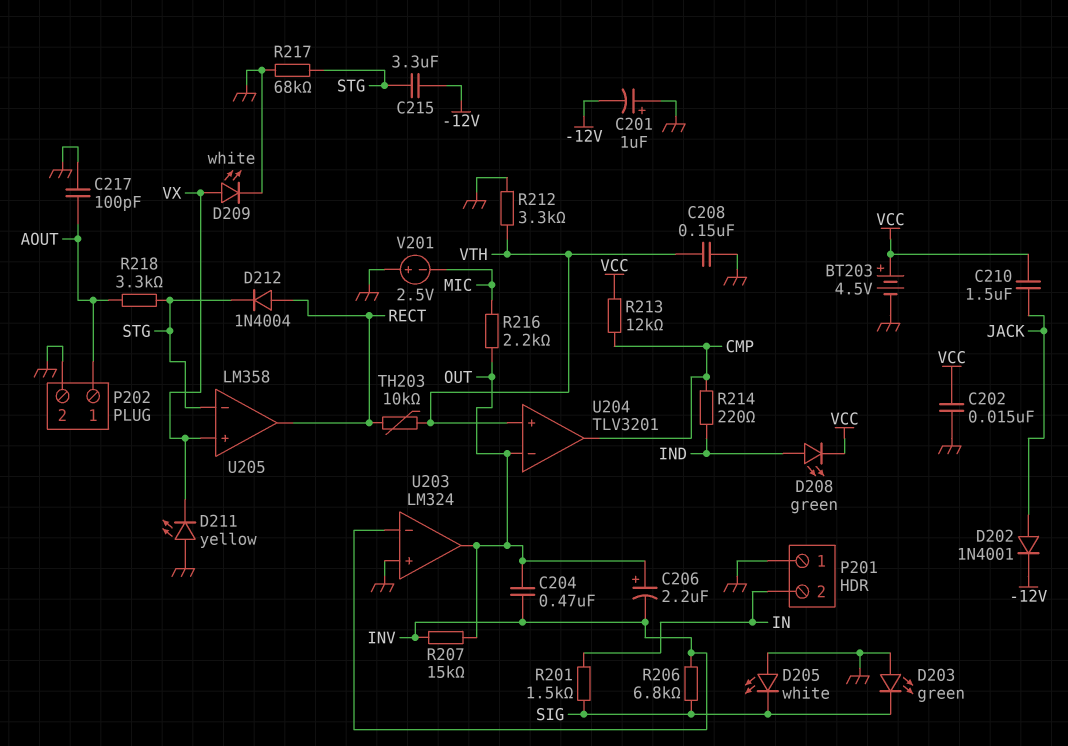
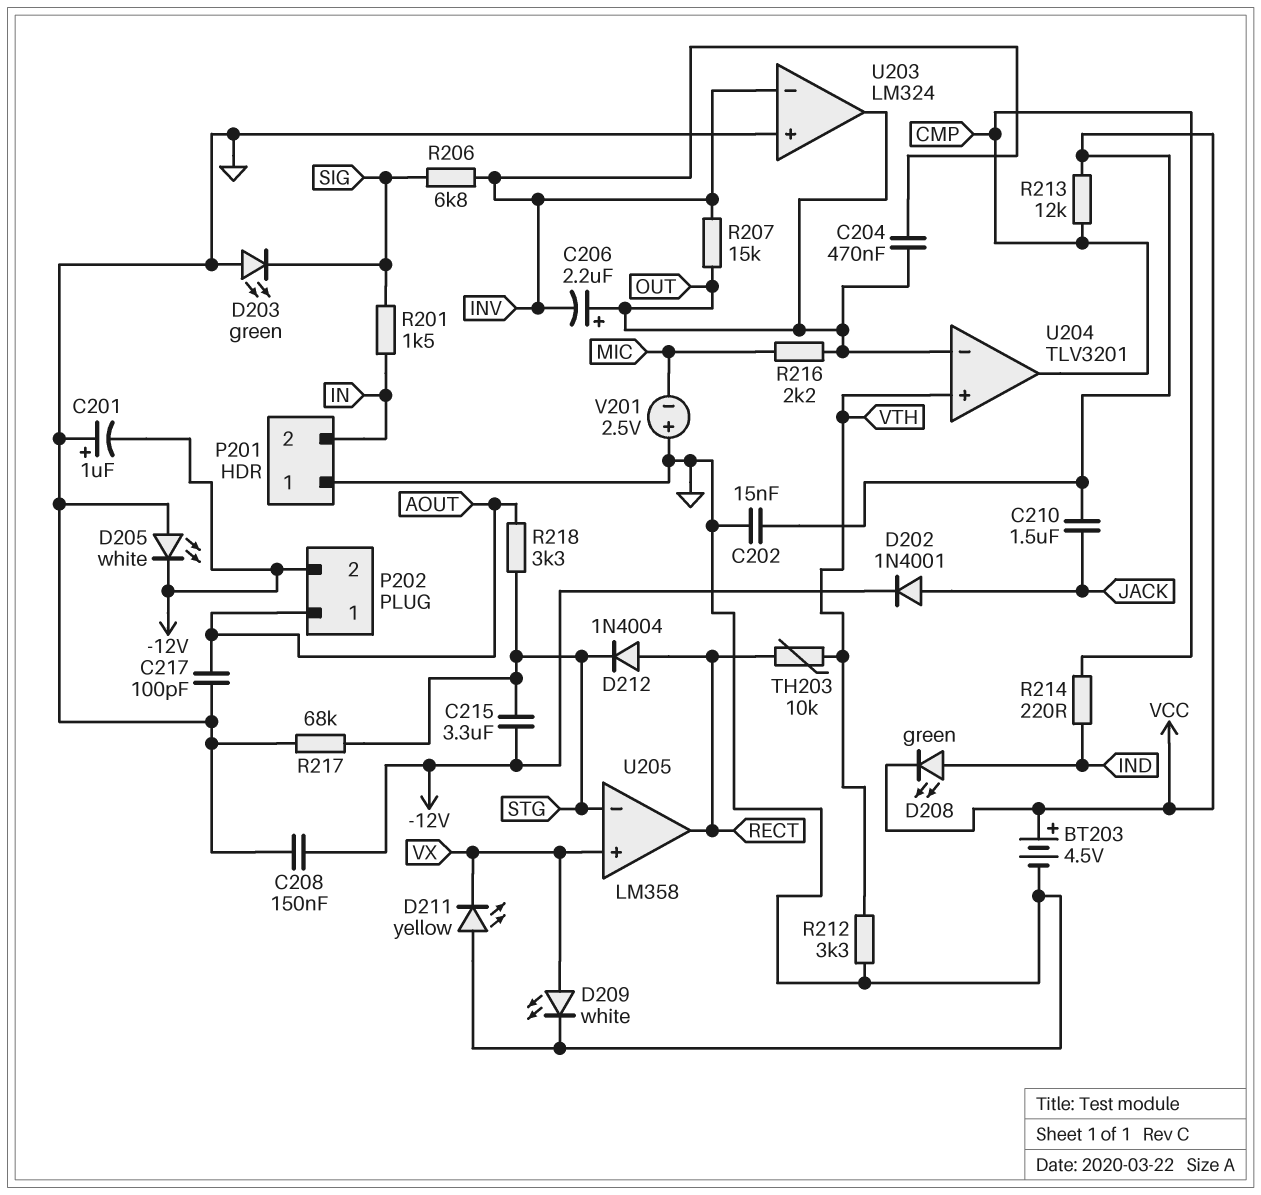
C208: 150nF (GND, VTH) -> 150nF (-12V, GND)
D205: LED white (A GND, K SIG) -> LED white (A GND, K -12V)
P202 pin 2: GND -> -12V

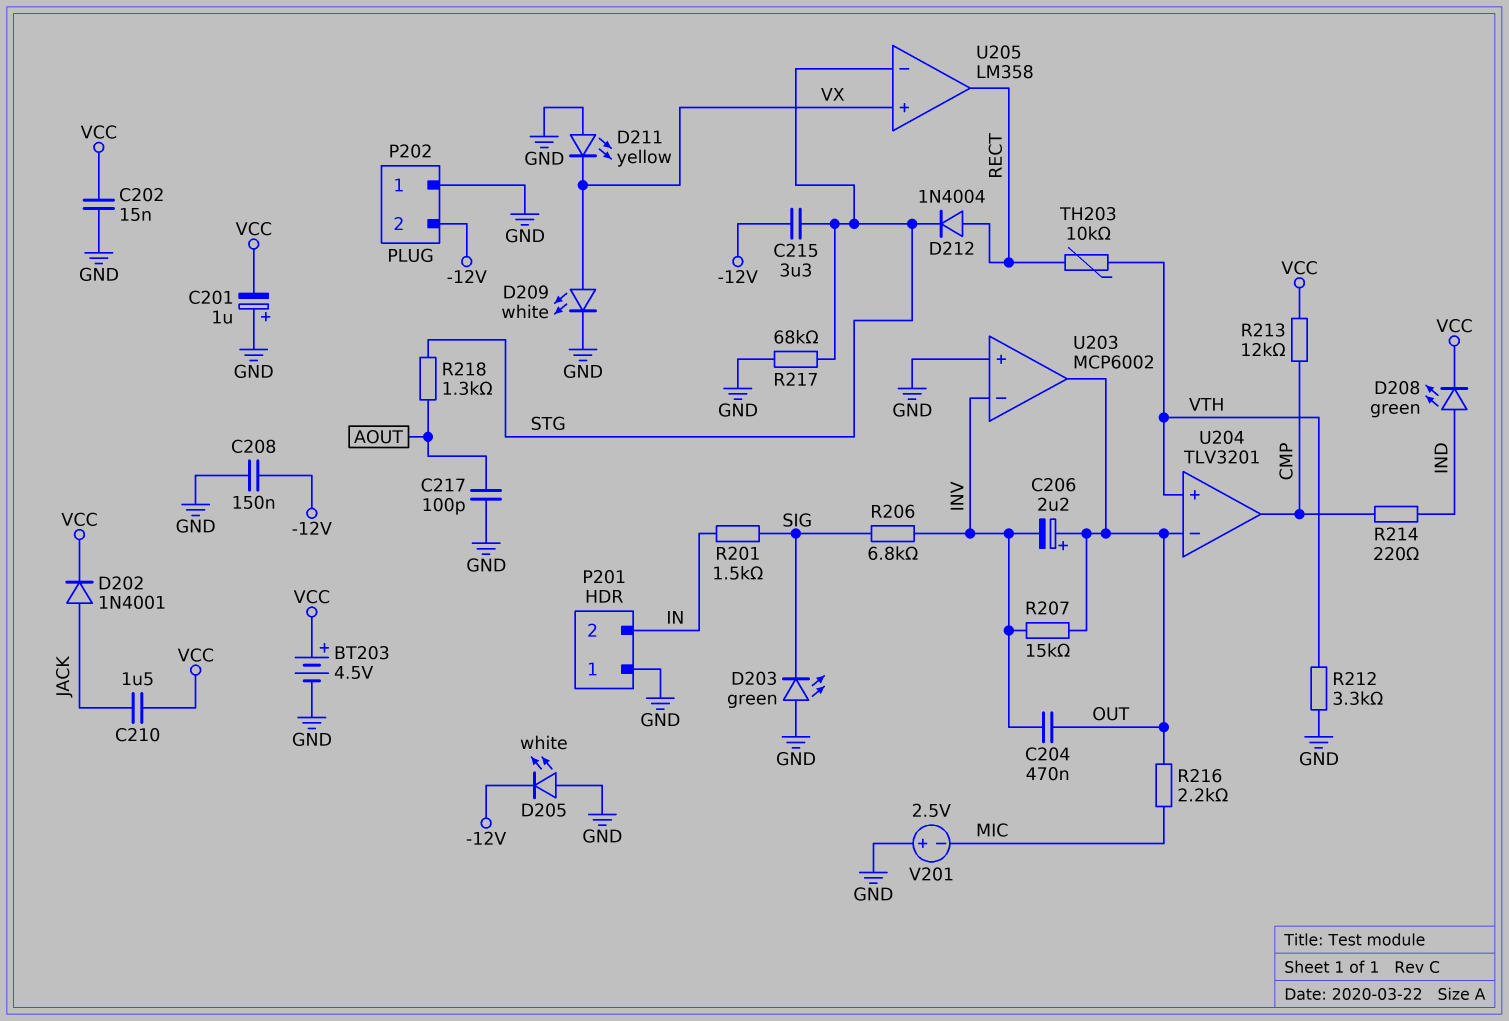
C201: 1uF (plus GND, minus -12V) -> 1uF (plus GND, minus VCC)
D202: diode 1N4001 (A JACK, K -12V) -> diode 1N4001 (A JACK, K VCC)
P202 pin 1: AOUT -> GND
R218: 3.3k (AOUT, STG) -> 1.3k (AOUT, STG)
U203: LM324 -> MCP6002

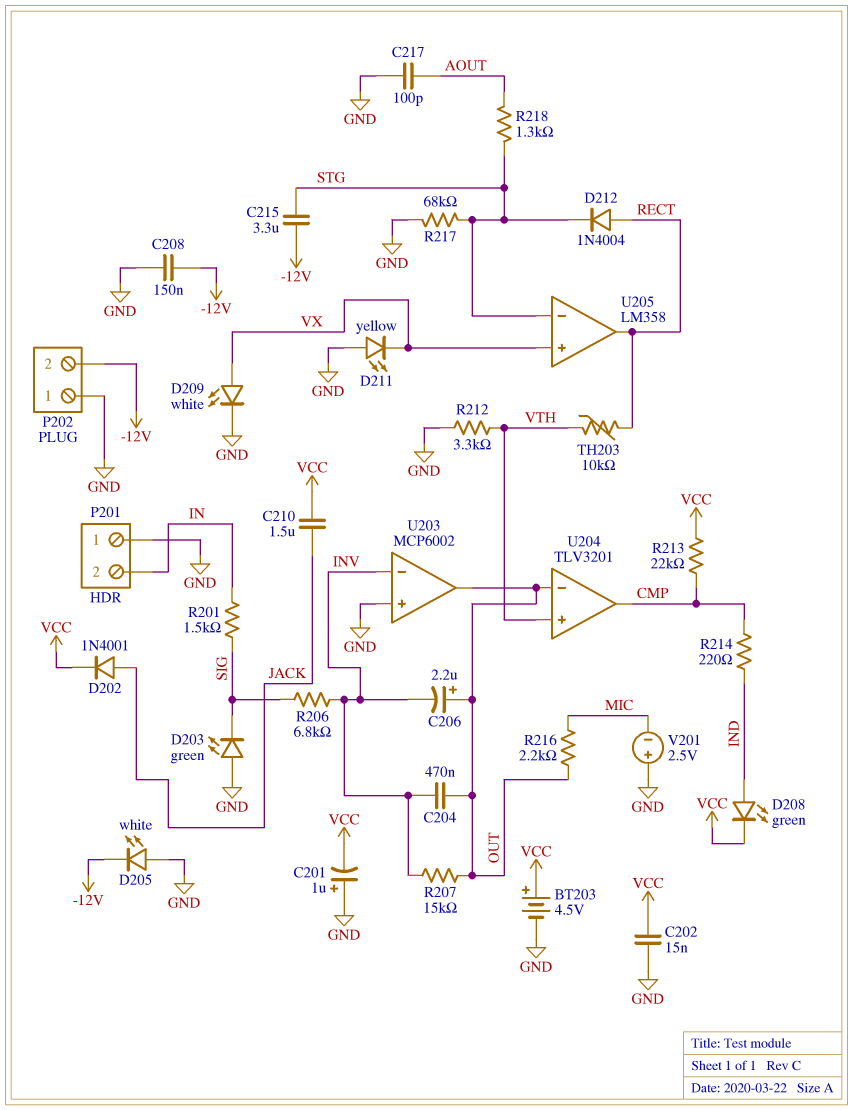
R213: 12k (CMP, VCC) -> 22k (CMP, VCC)

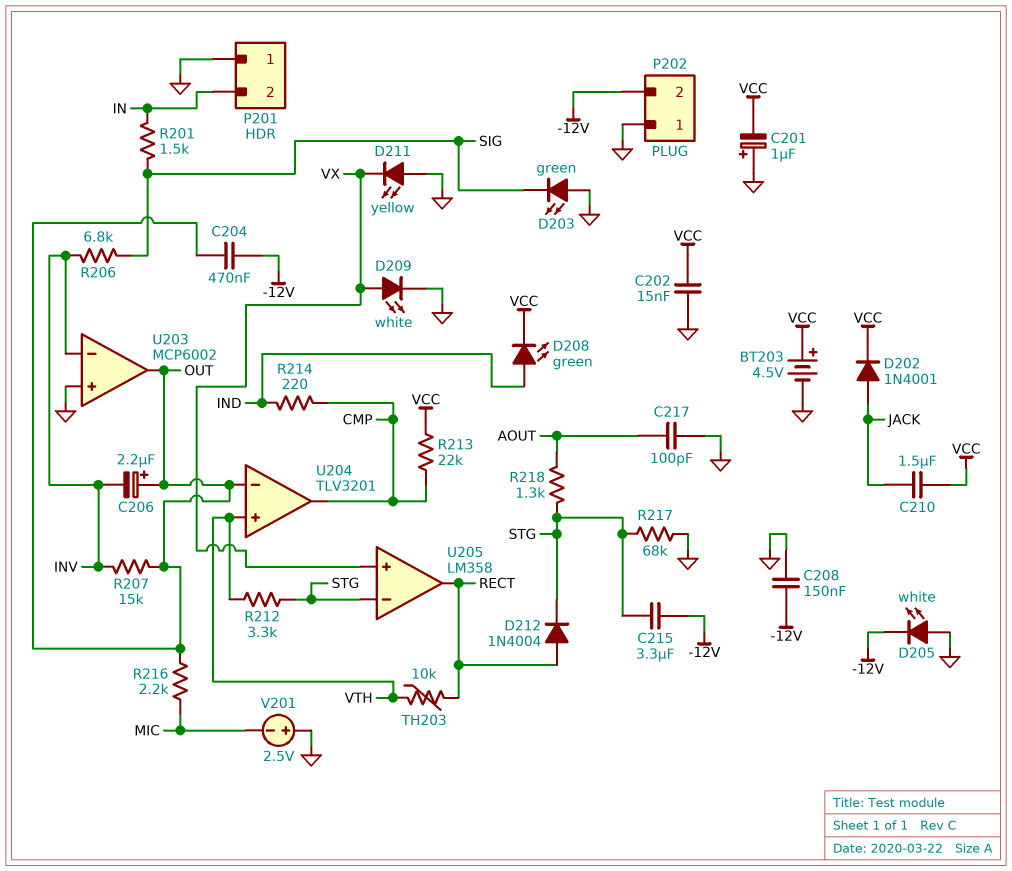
C204: 470nF (INV, OUT) -> 470nF (-12V, OUT)
R212: 3.3k (GND, VTH) -> 3.3k (STG, VTH)

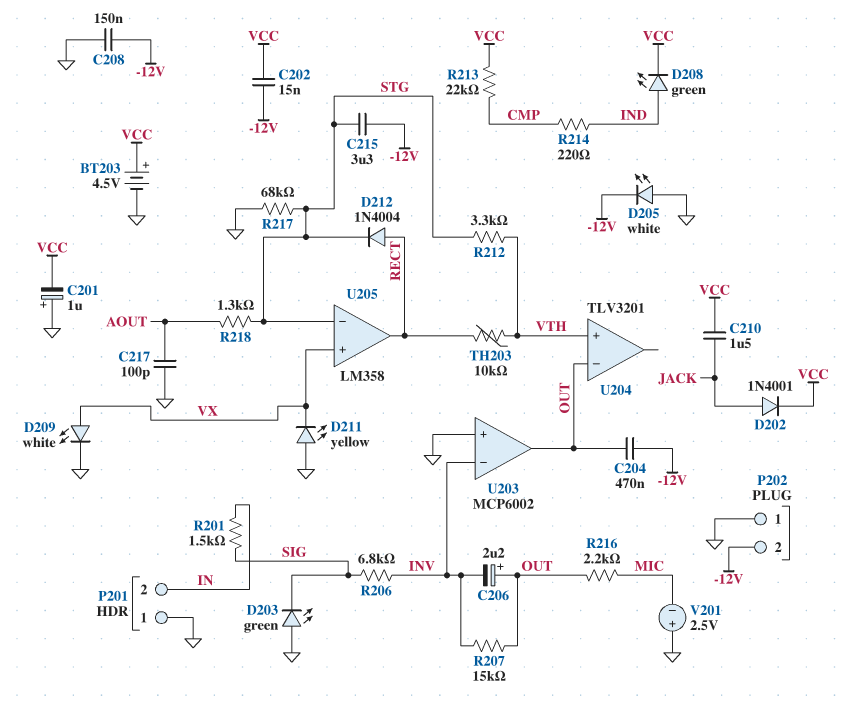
C202: 15nF (GND, VCC) -> 15nF (-12V, VCC)
U204 pin out: CMP -> none

